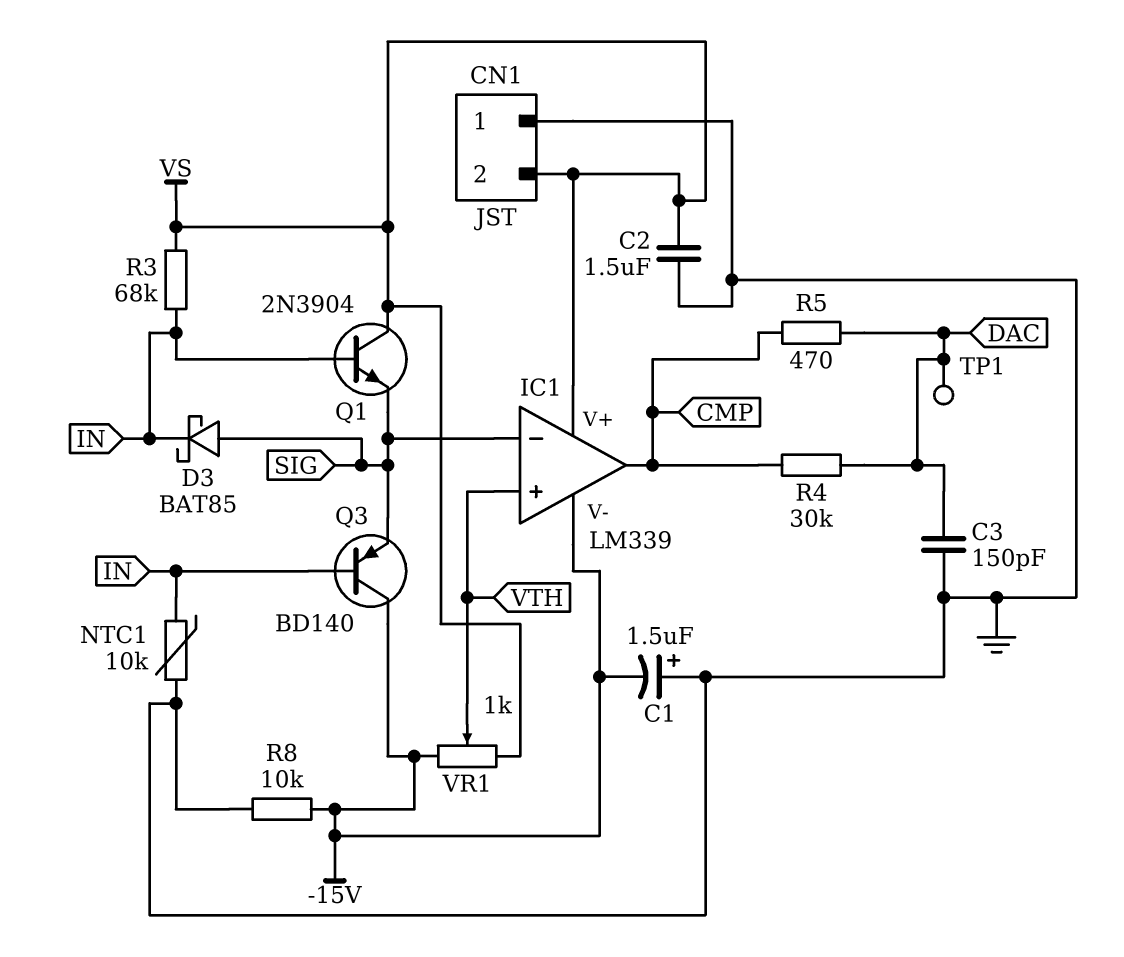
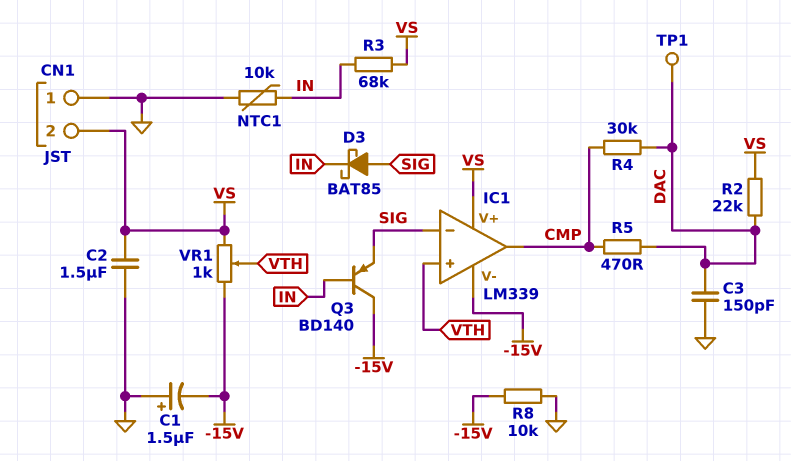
Q1: NPN 2N3904 (B IN, C VS, E SIG) -> none
R2: none -> 22k (DAC, VS)

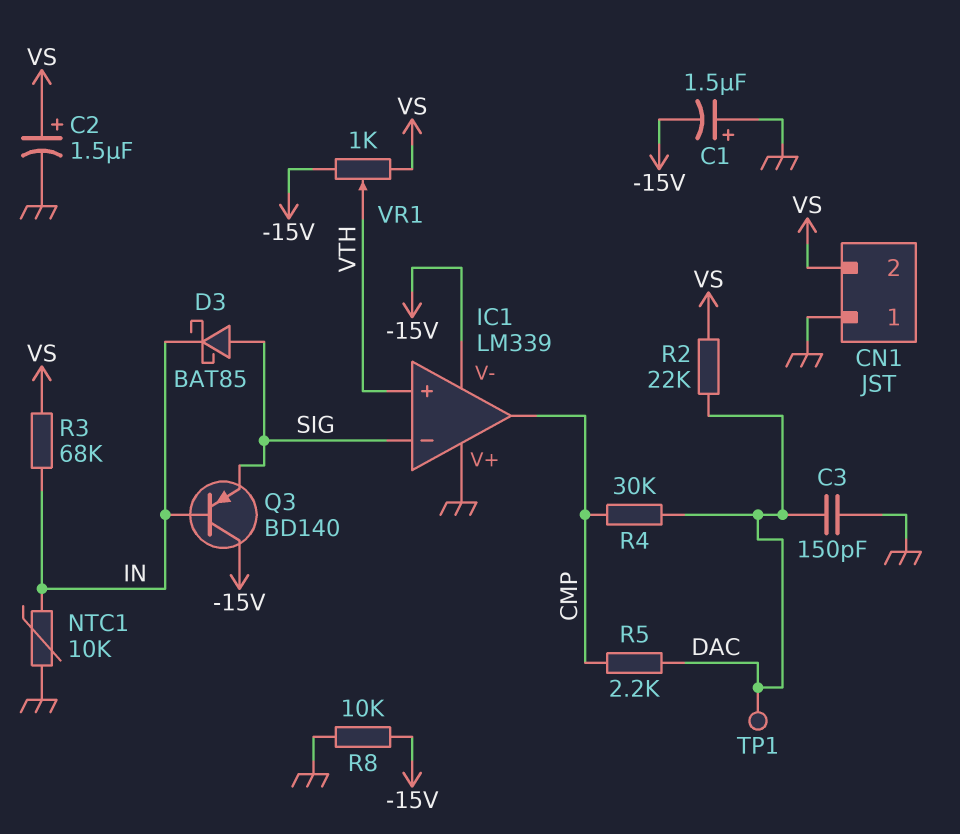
C2: 1.5uF (GND, VS) -> 1.5uF (plus VS, minus GND)
IC1 pin V+: VS -> GND
R5: 470 (CMP, DAC) -> 2.2k (CMP, DAC)

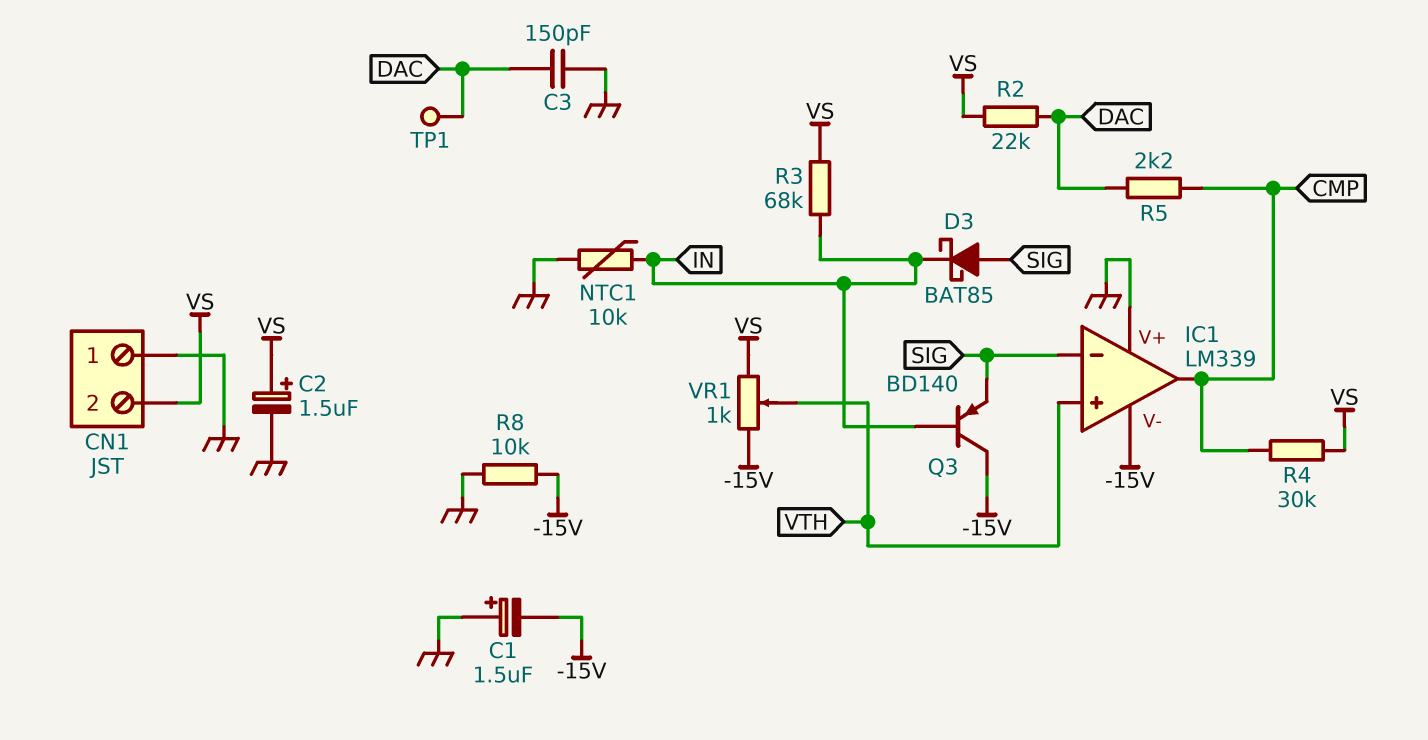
R4: 30k (CMP, DAC) -> 30k (CMP, VS)

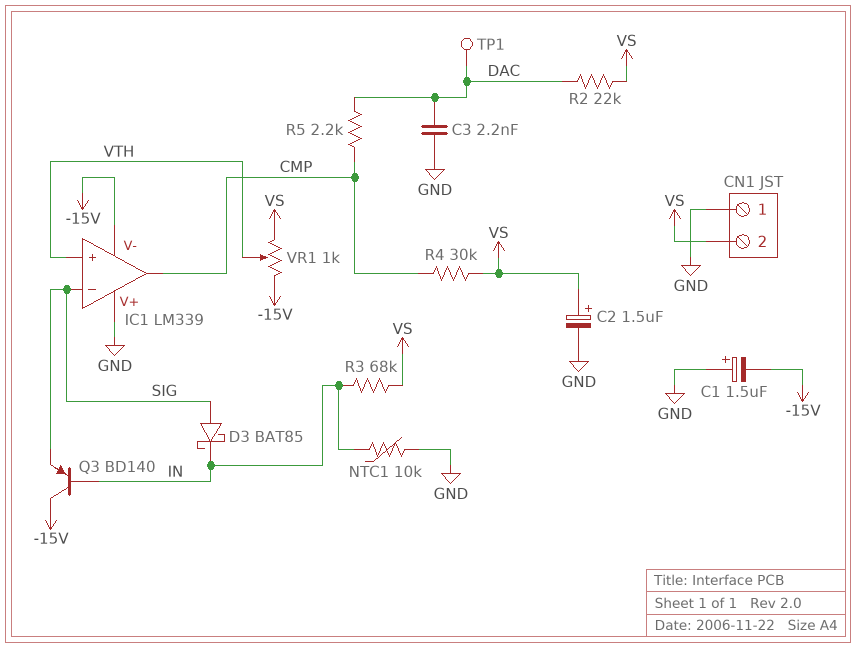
C3: 150pF (DAC, GND) -> 2.2nF (DAC, GND)
R8: 10k (-15V, GND) -> none

